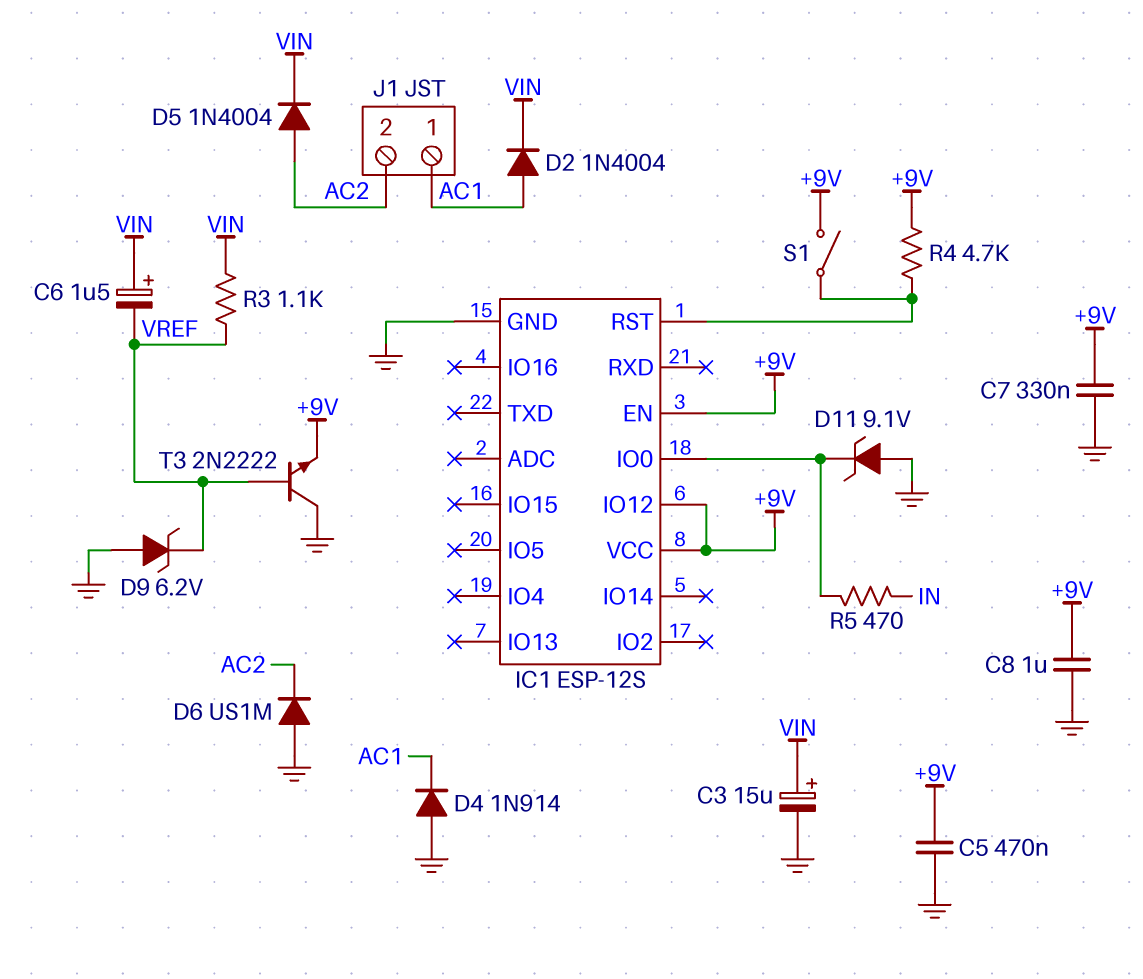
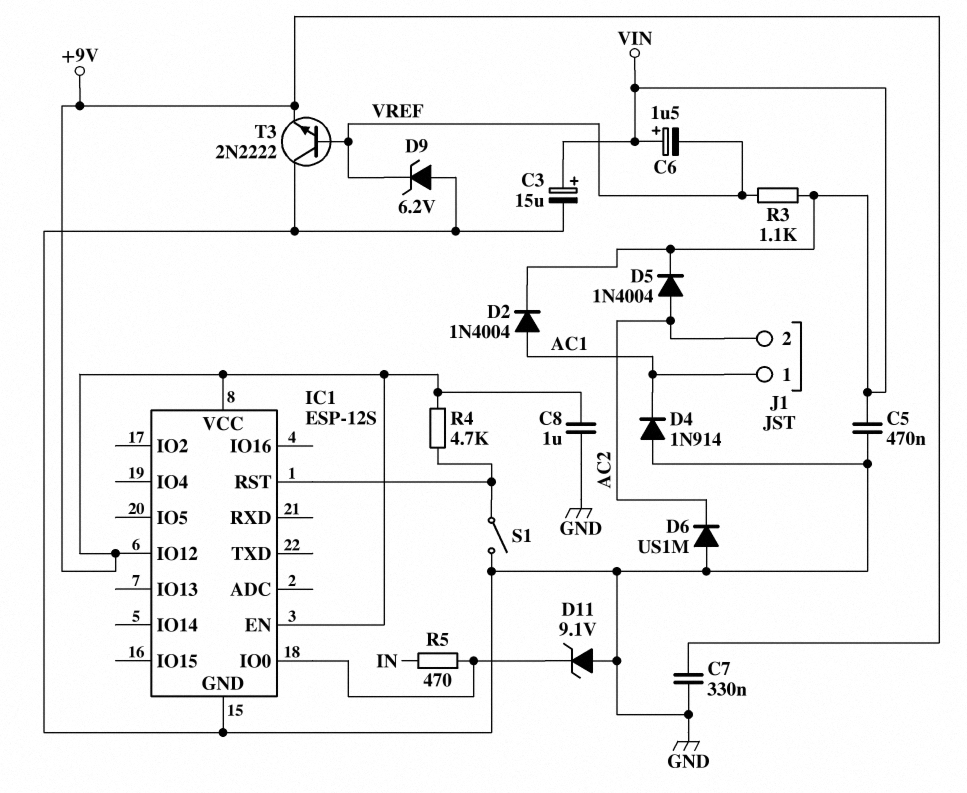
C5: 470nF (+9V, GND) -> 470nF (GND, VIN)
S1: switch (+9V, IC1/RST) -> switch (GND, IC1/RST)

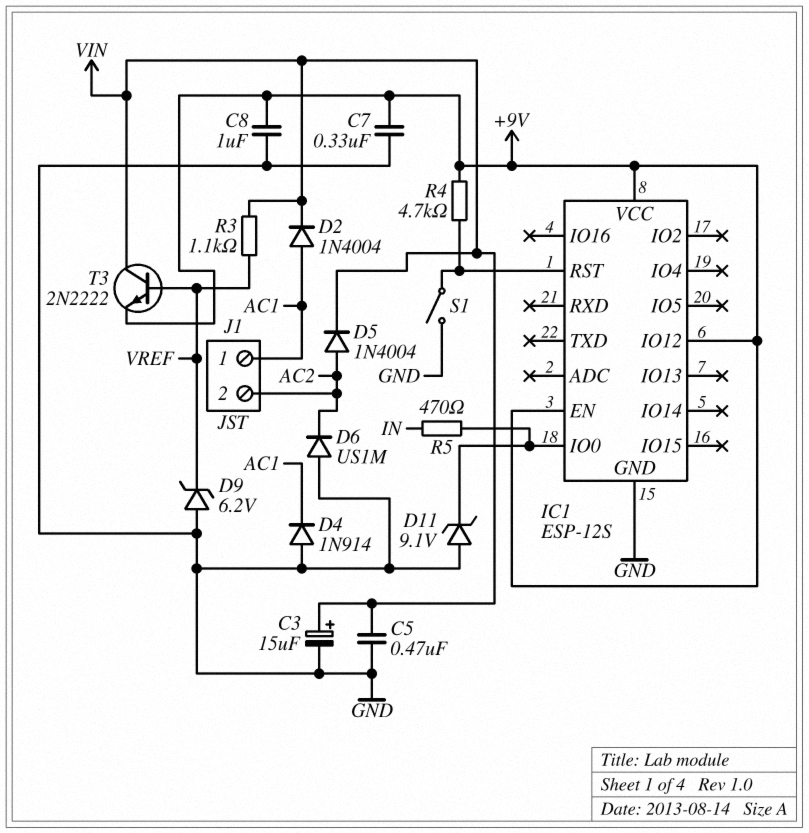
C6: 1.5uF (plus VIN, minus VREF) -> none
T3: NPN 2N2222 (B VREF, C GND, E +9V) -> NPN 2N2222 (B VREF, C VIN, E +9V)

